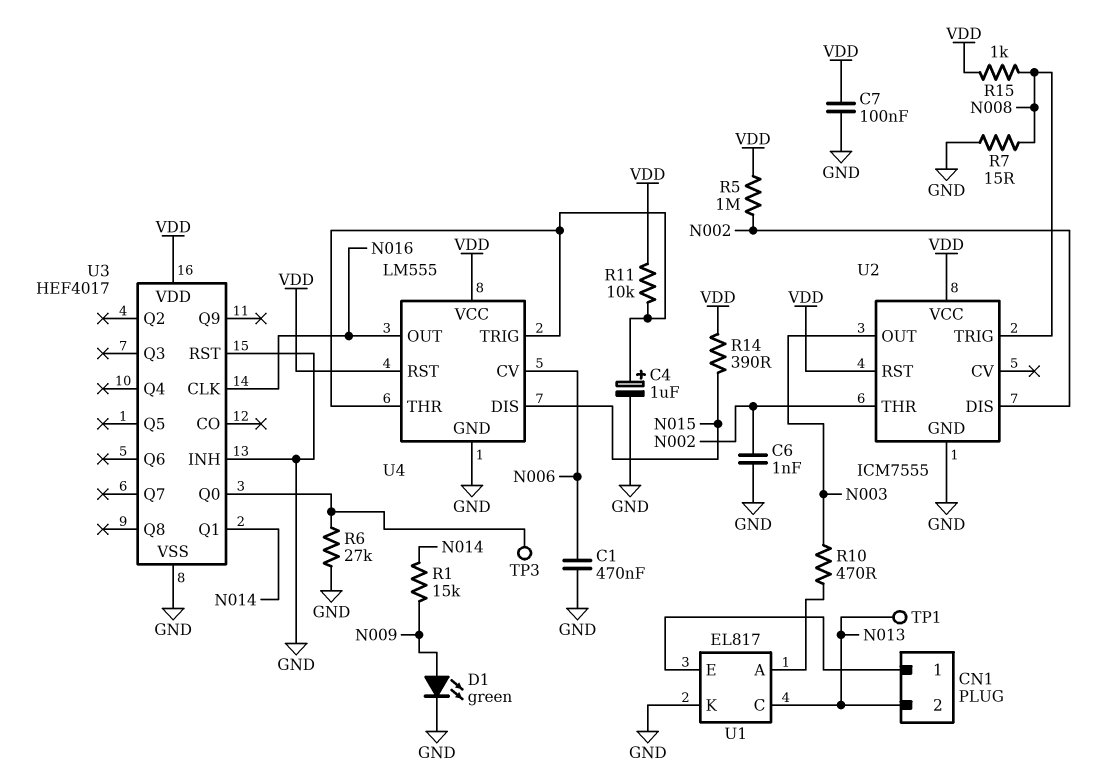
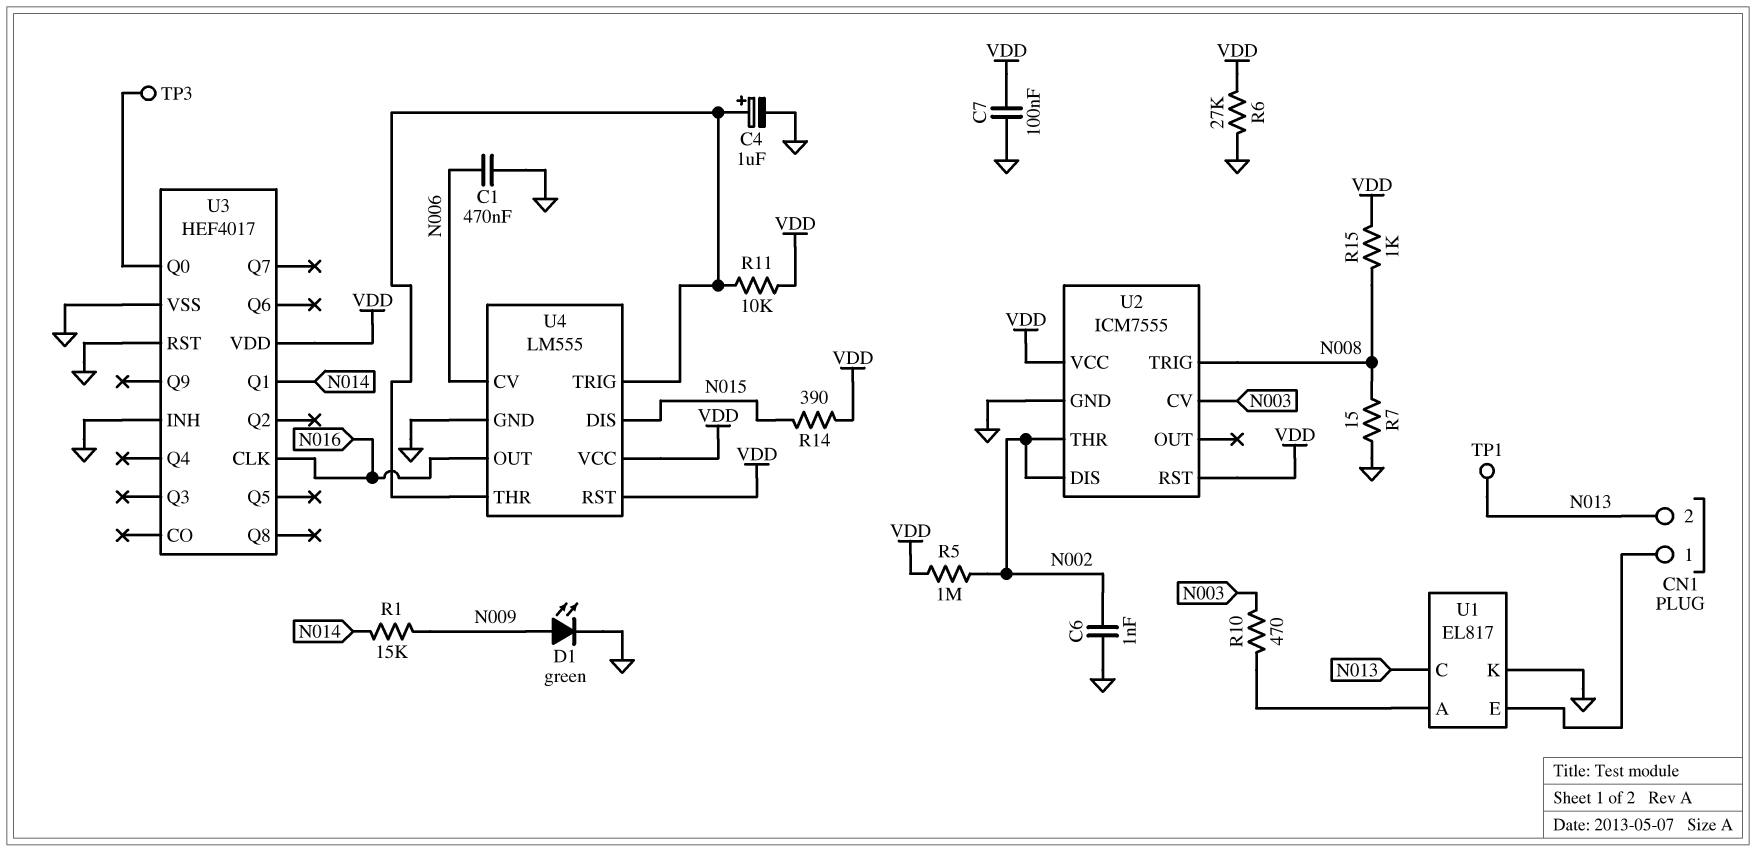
R6: 27k (GND, U3/Q0) -> 27k (GND, VDD)
U2 pin CV: none -> N003
U2 pin OUT: N003 -> none

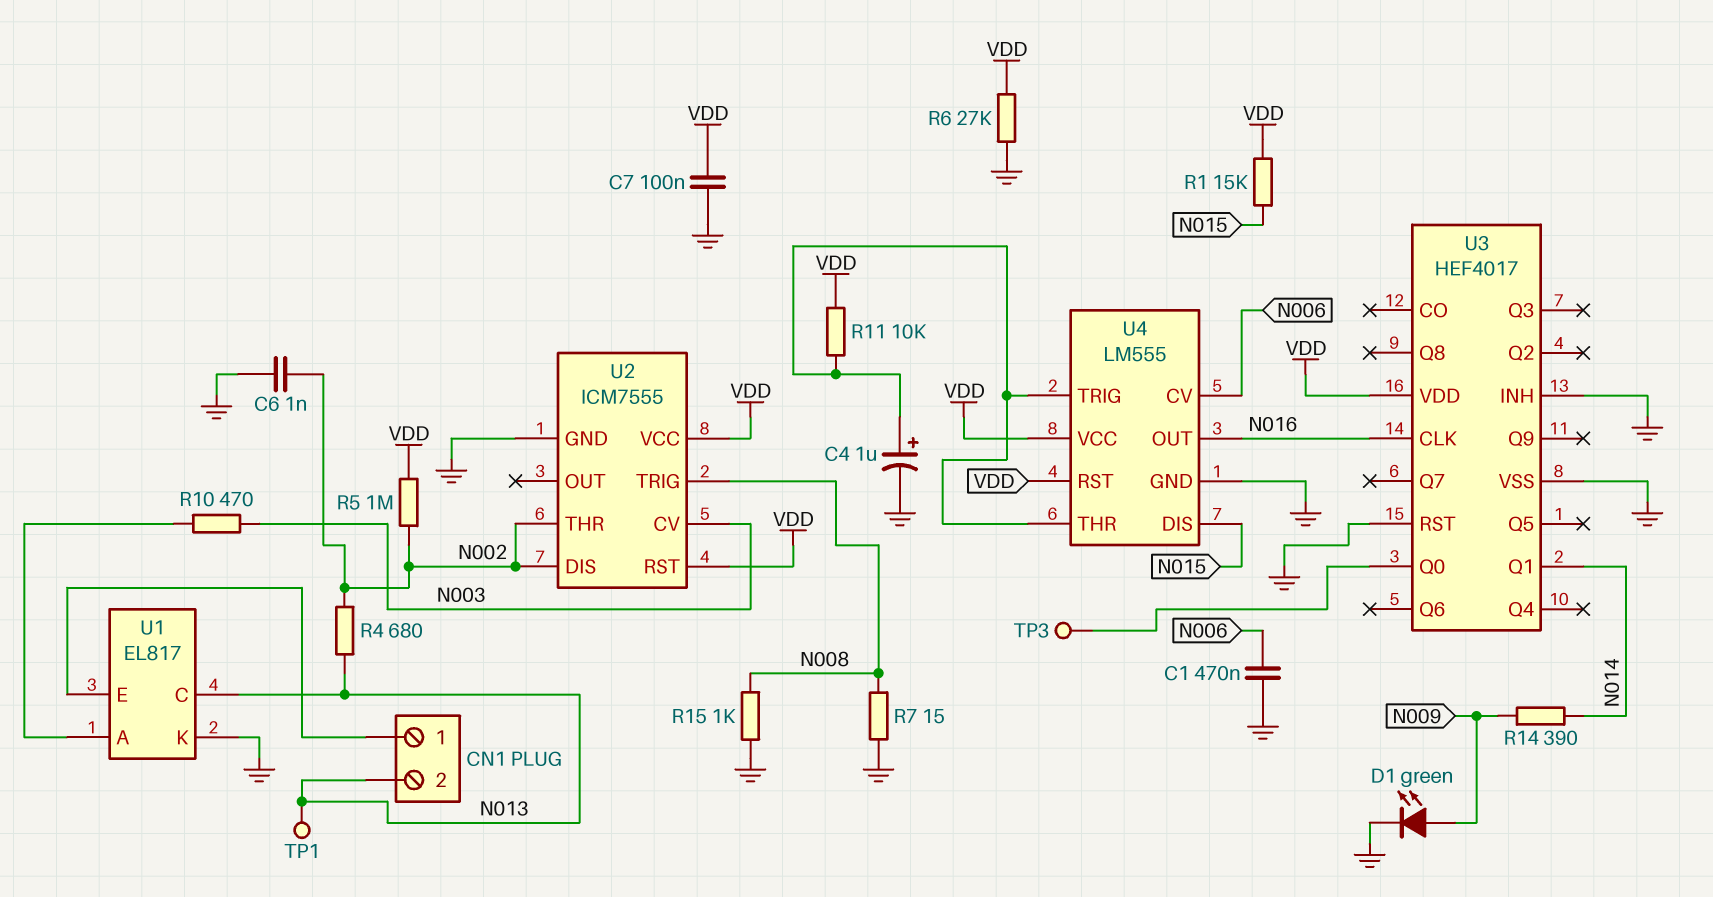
R1: 15k (N009, N014) -> 15k (N015, VDD)
R4: none -> 680 (N002, N013)
R14: 390 (N015, VDD) -> 390 (N009, N014)
R15: 1k (N008, VDD) -> 1k (GND, N008)

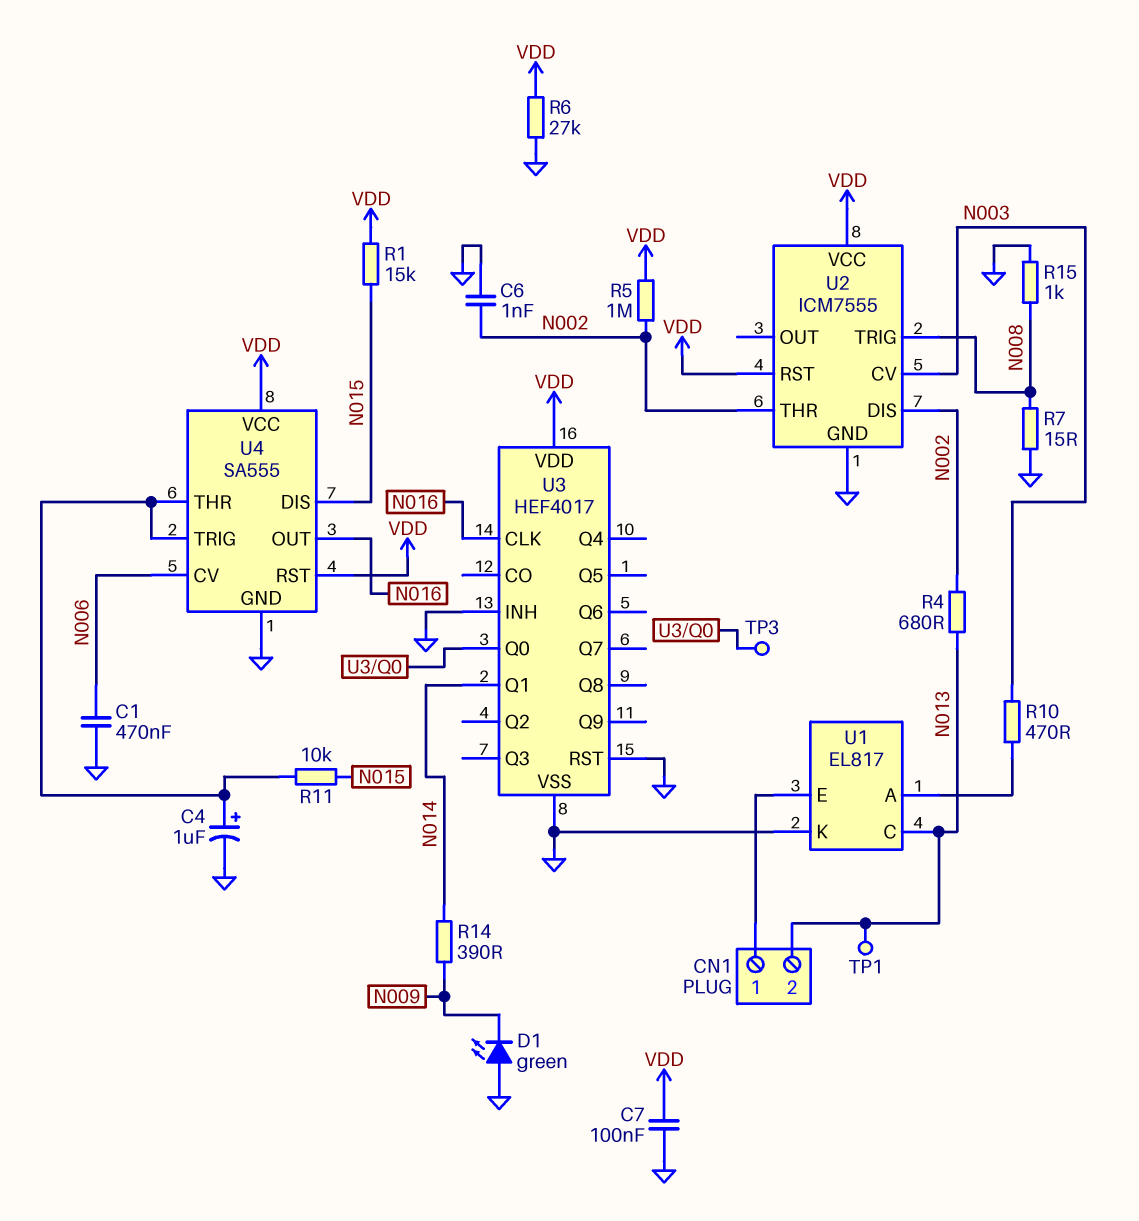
D1: LED green (A N009, K GND) -> LED green (A GND, K N009)
R11: 10k (U4/THR, VDD) -> 10k (N015, U4/THR)
U4: LM555 -> SA555

